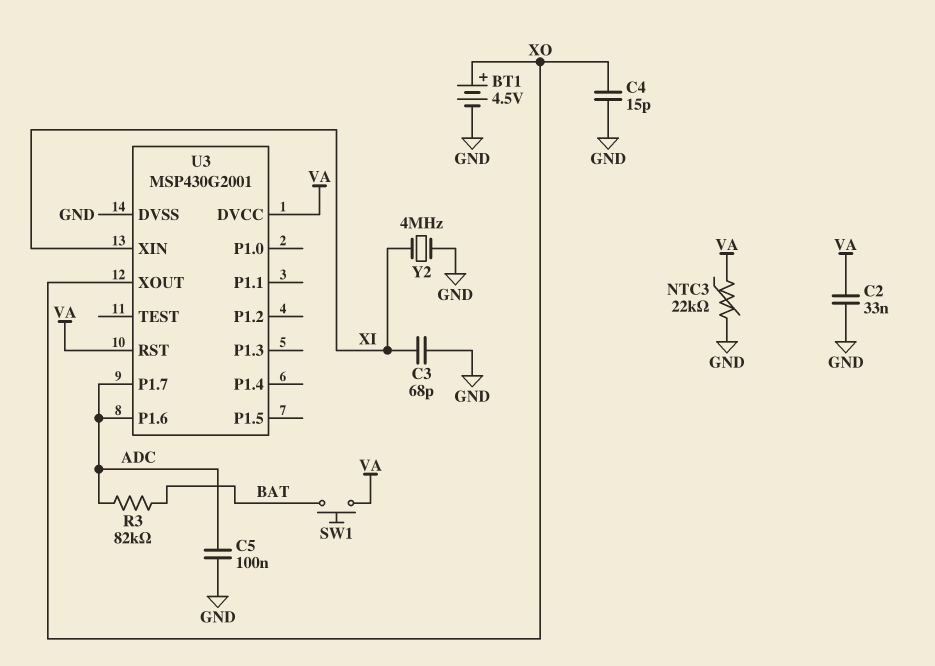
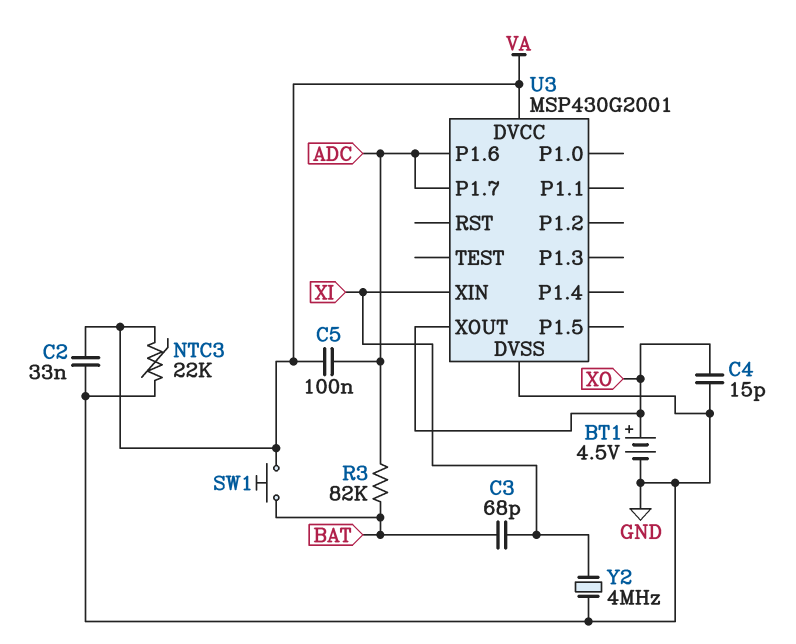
C3: 68pF (GND, XI) -> 68pF (BAT, XI)
C5: 100nF (ADC, GND) -> 100nF (ADC, VA)
U3 pin RST: VA -> none

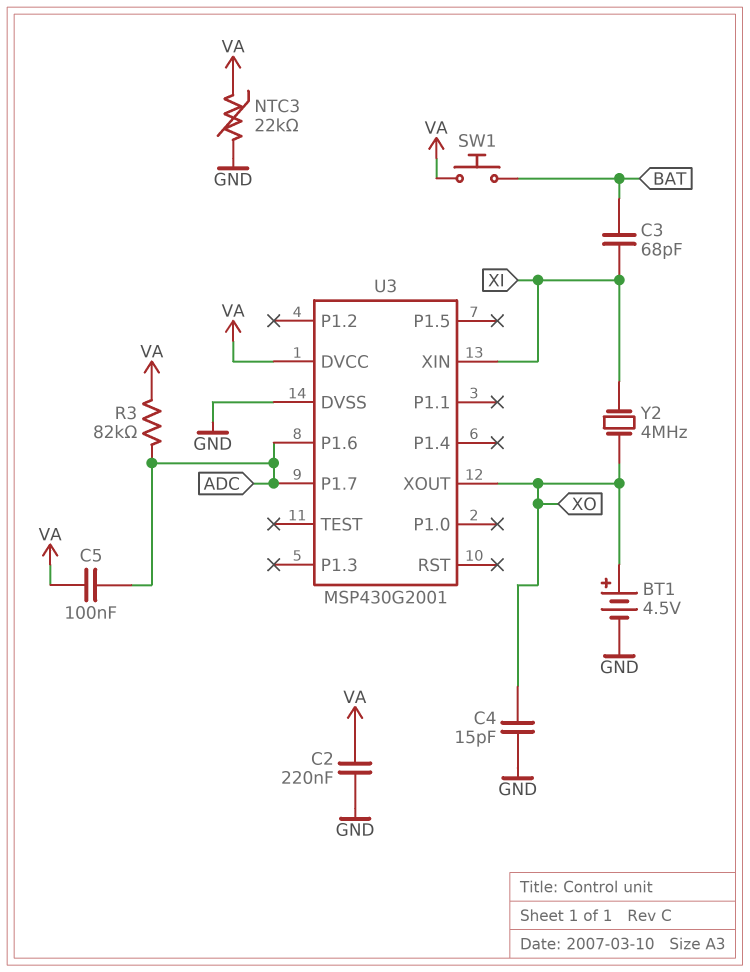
C2: 33nF (GND, VA) -> 220nF (GND, VA)
R3: 82k (ADC, BAT) -> 82k (ADC, VA)
Y2: 4MHz (GND, XI) -> 4MHz (XI, XO)

